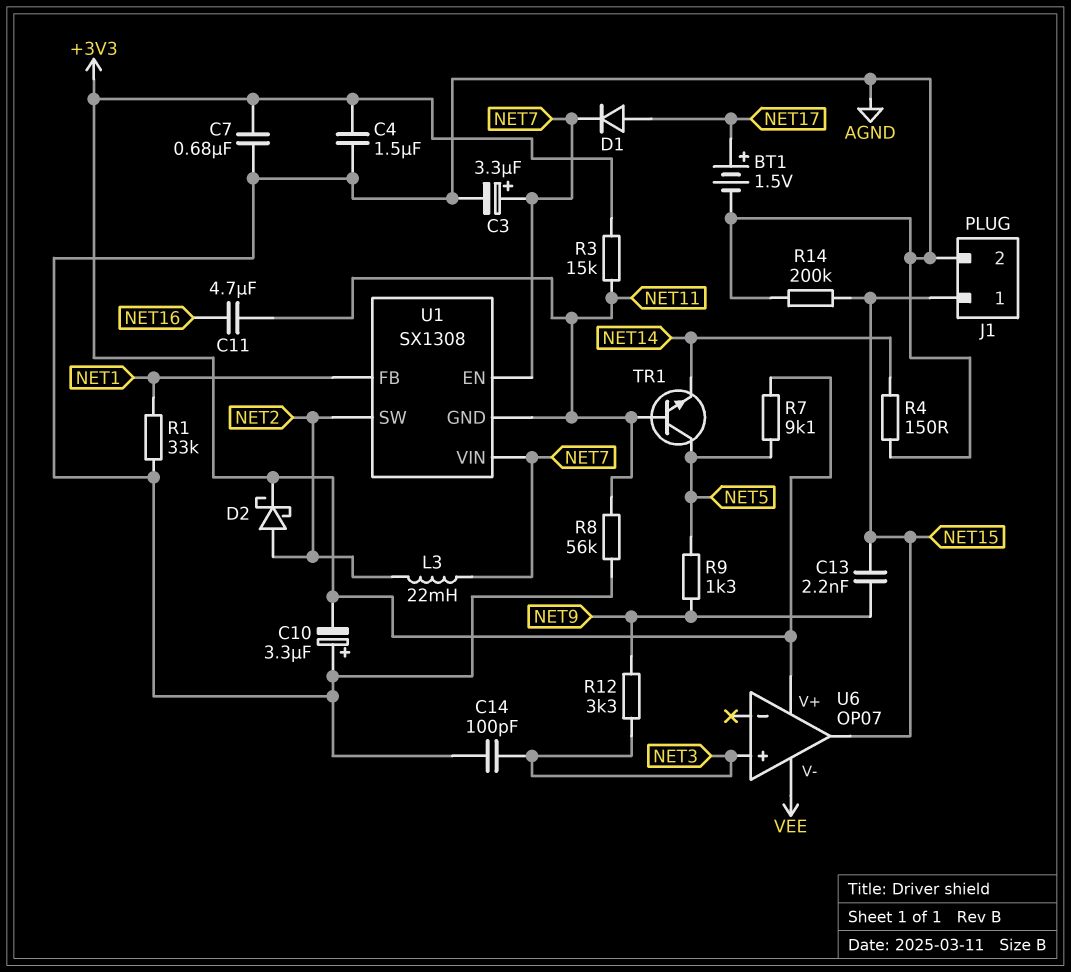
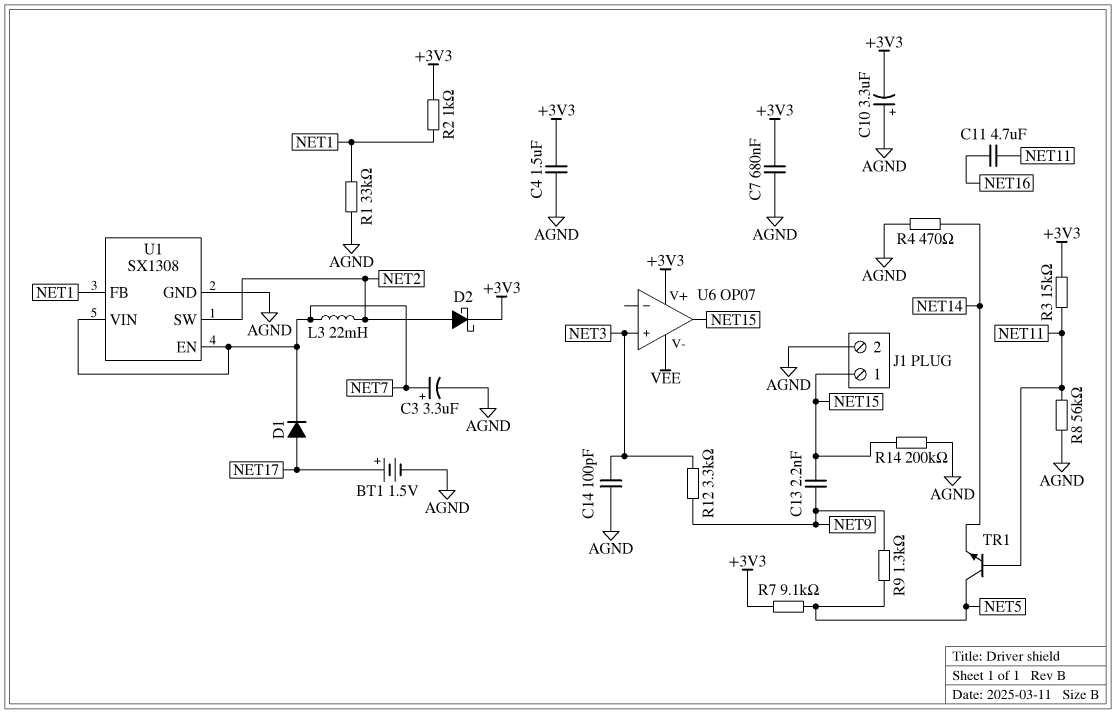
R2: none -> 1k (+3V3, NET1)
R4: 150 (AGND, NET14) -> 470 (AGND, NET14)
U1 pin GND: NET11 -> AGND

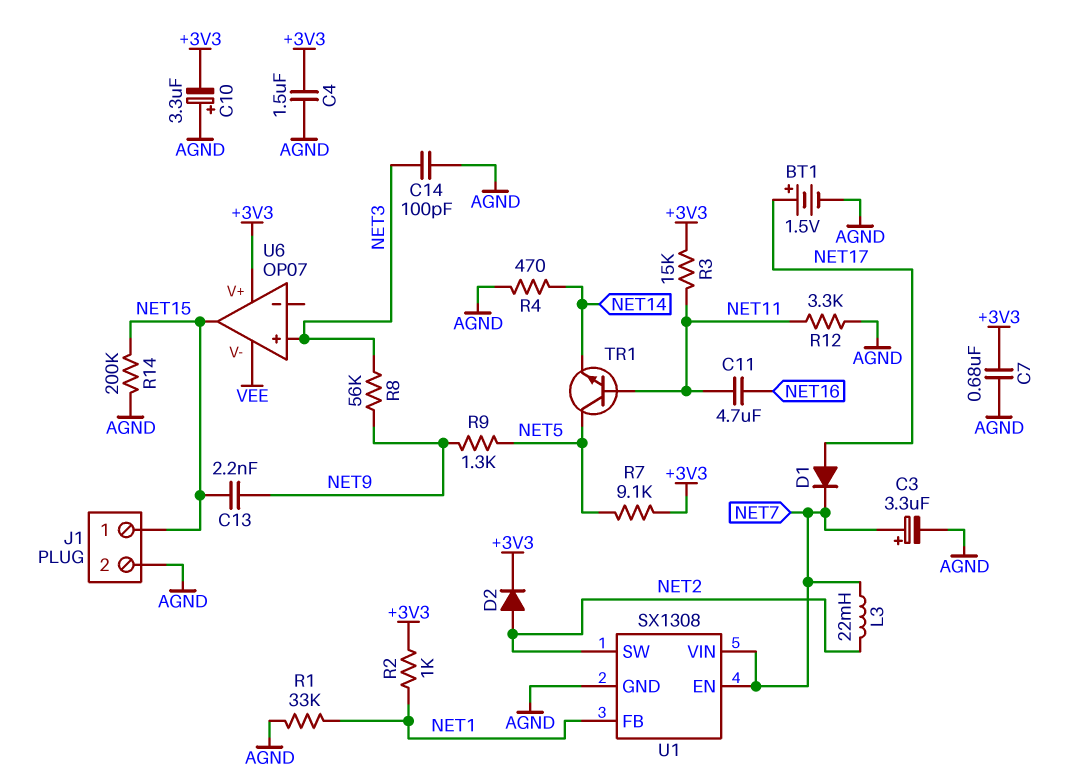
D2: schottky (A NET2, K +3V3) -> diode (A NET2, K +3V3)
R8: 56k (AGND, NET11) -> 56k (NET3, NET9)
R12: 3.3k (NET3, NET9) -> 3.3k (AGND, NET11)

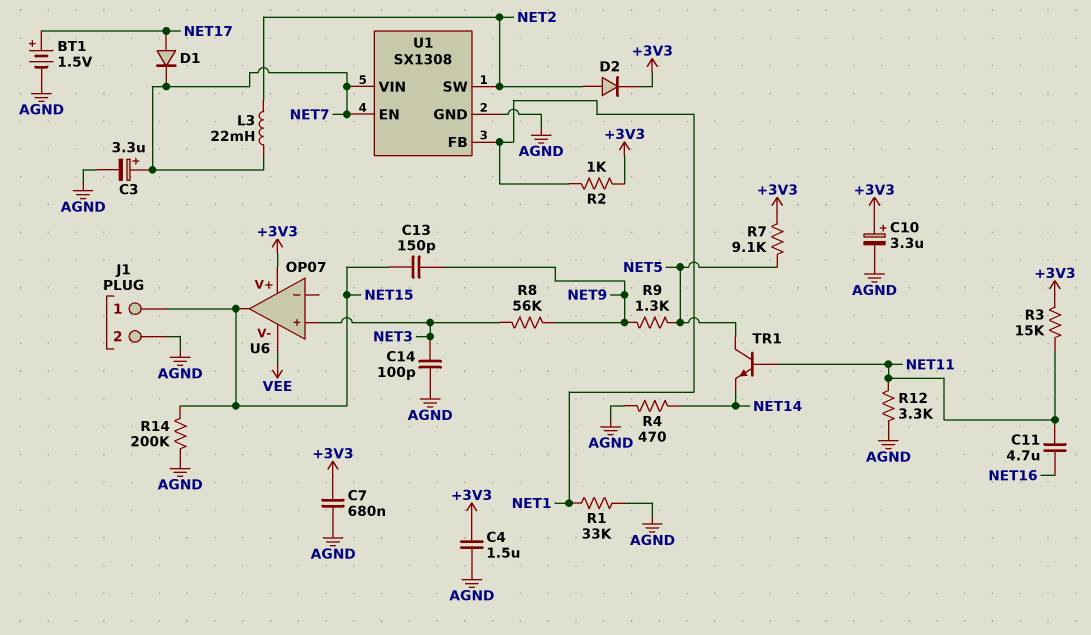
C10: 3.3uF (plus AGND, minus +3V3) -> 3.3uF (plus +3V3, minus AGND)
C13: 2.2nF (NET9, NET15) -> 150pF (NET9, NET15)

